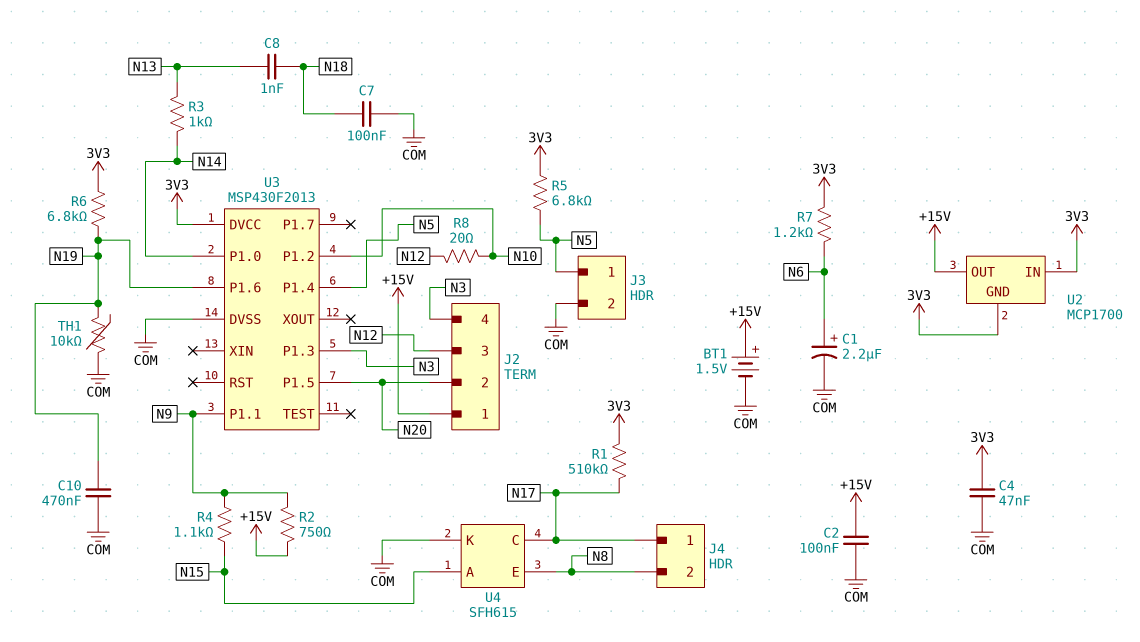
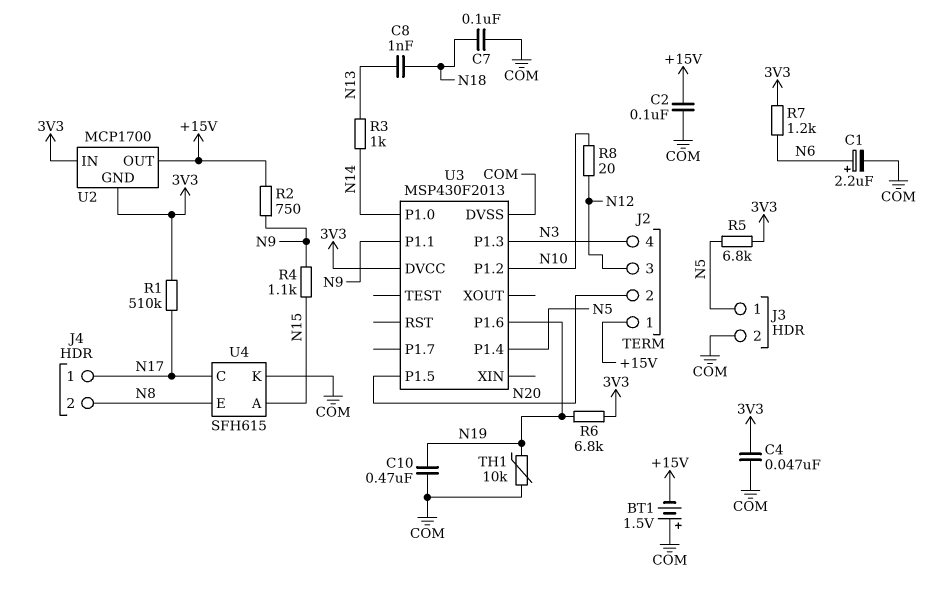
BT1: 1.5V (plus +15V, minus COM) -> 1.5V (plus COM, minus +15V)

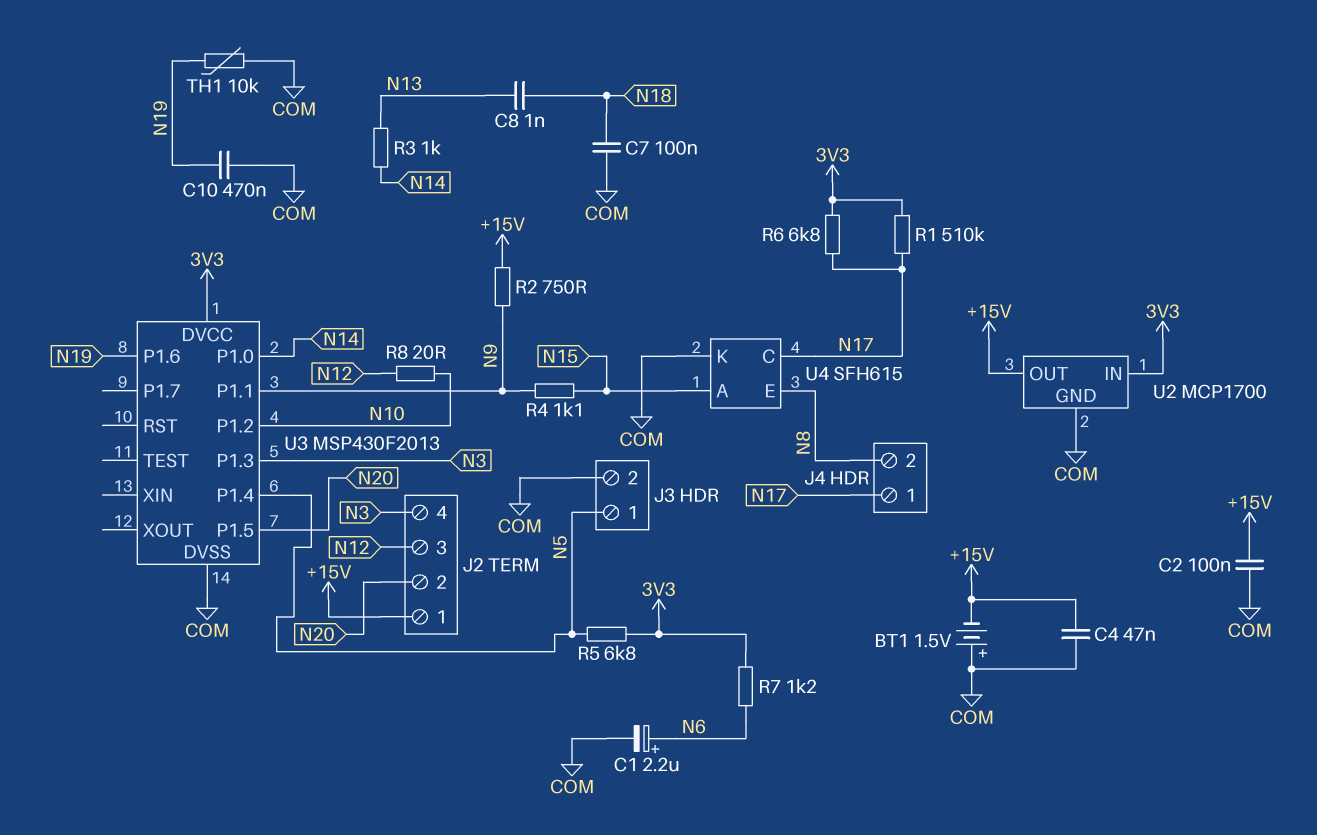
C4: 47nF (3V3, COM) -> 47nF (+15V, COM)
R6: 6.8k (3V3, N19) -> 6.8k (3V3, N17)
U2 pin GND: 3V3 -> COM

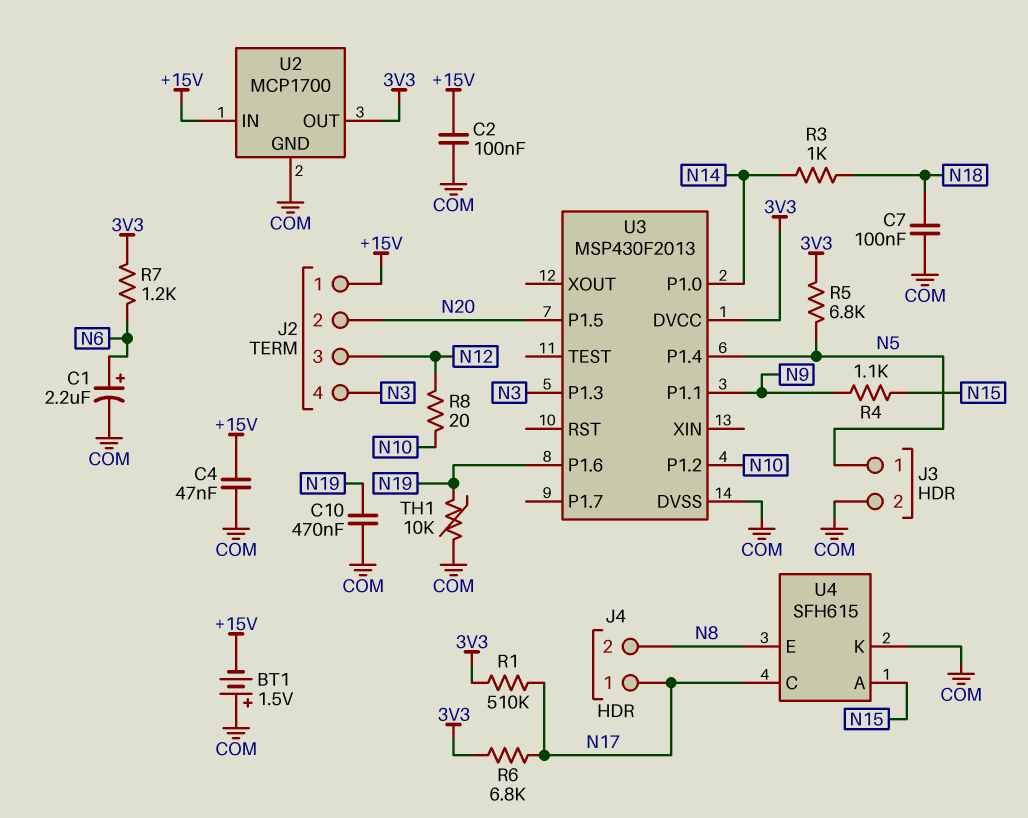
C8: 1nF (N13, N18) -> none
R2: 750 (+15V, N9) -> none
R3: 1k (N13, N14) -> 1k (N14, N18)
U2 pin IN: 3V3 -> +15V
U2 pin OUT: +15V -> 3V3

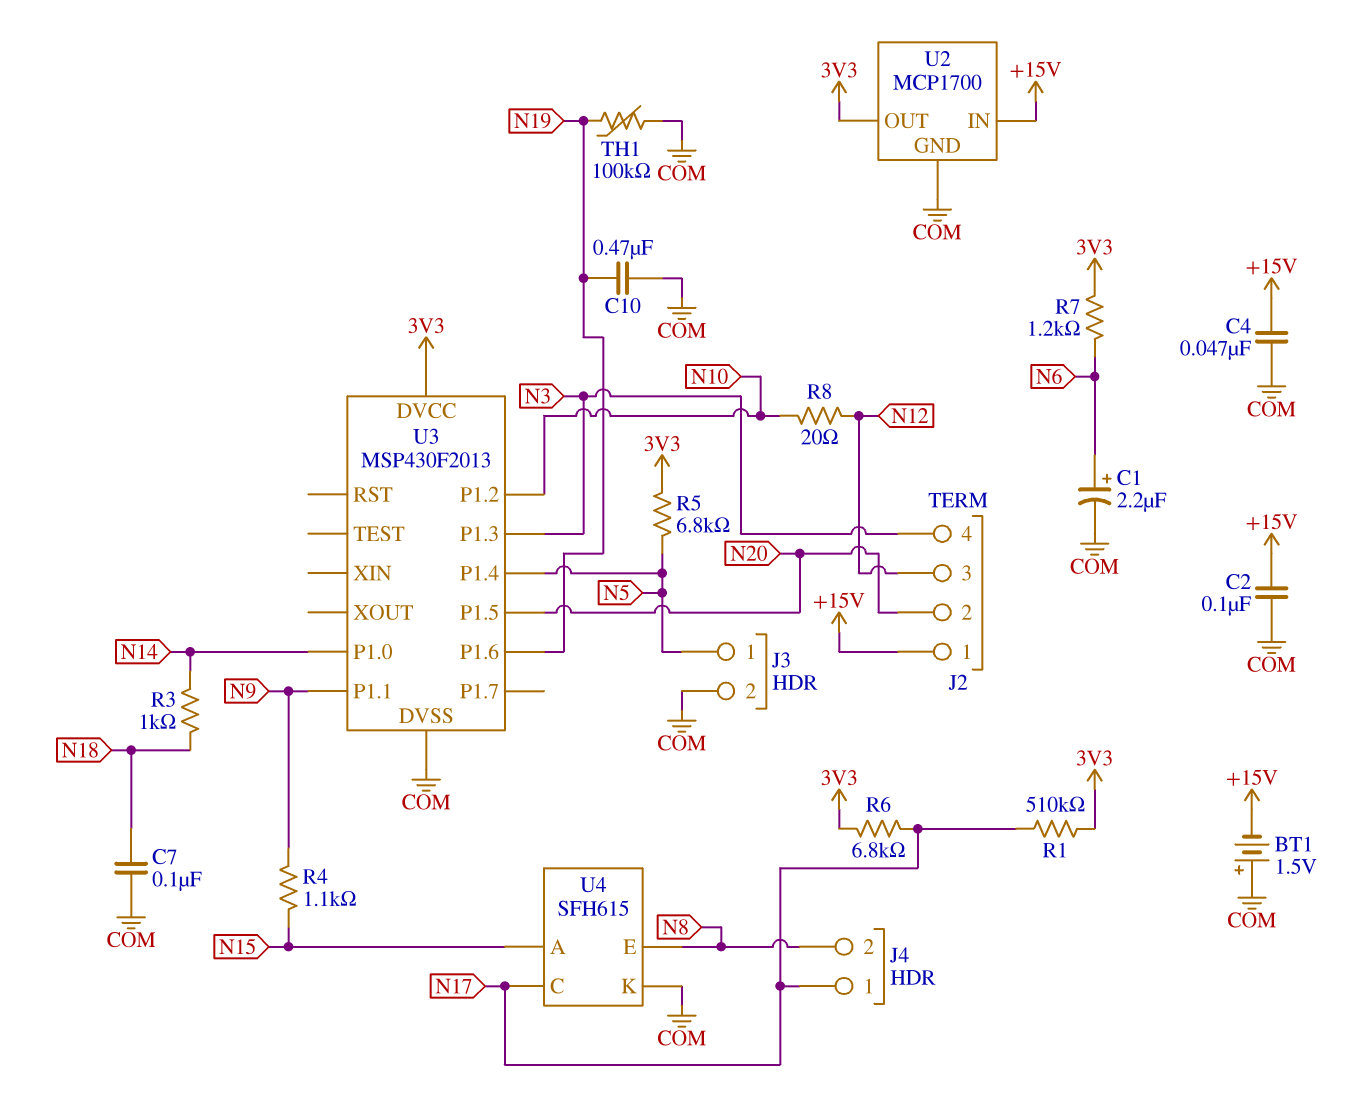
TH1: 10k (COM, N19) -> 100k (COM, N19)

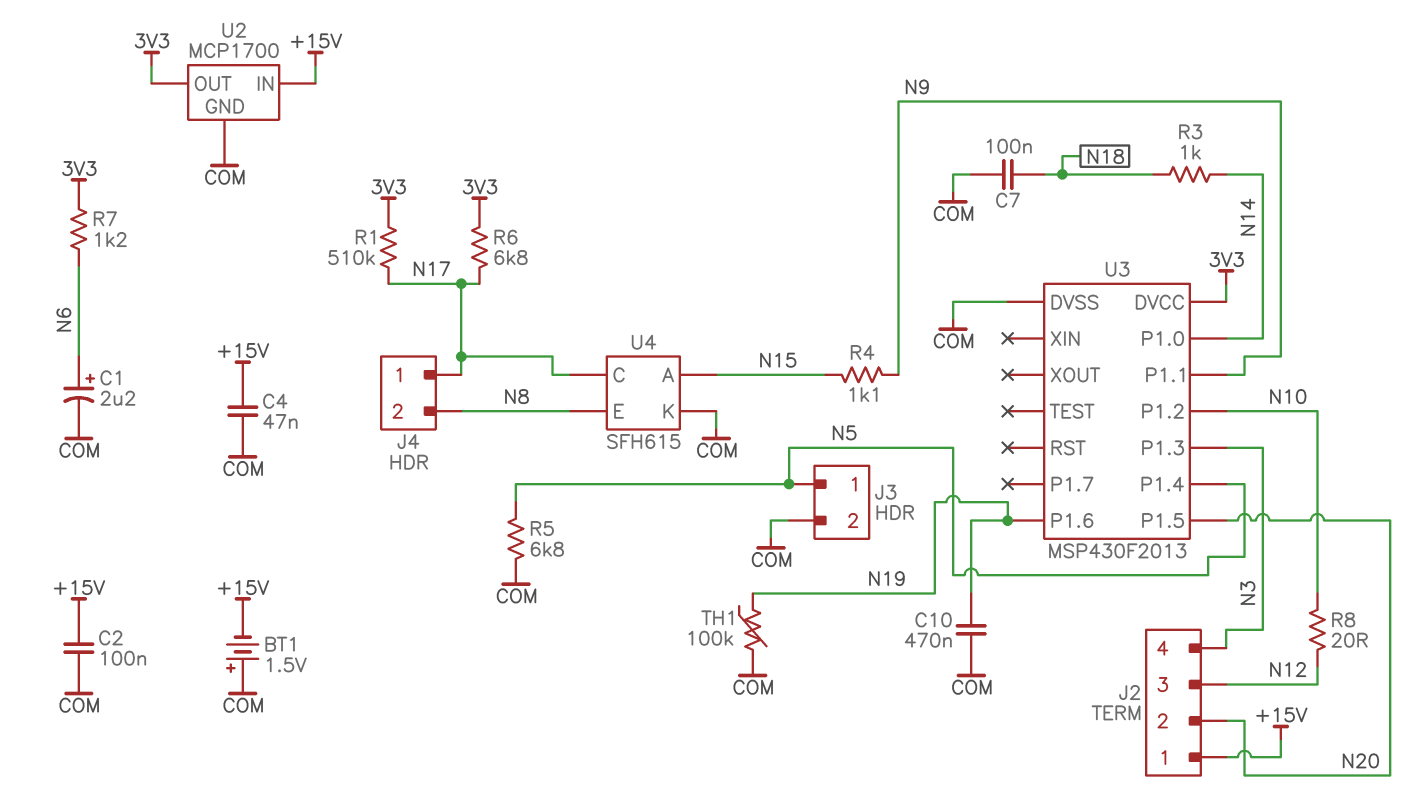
R5: 6.8k (3V3, N5) -> 6.8k (COM, N5)

